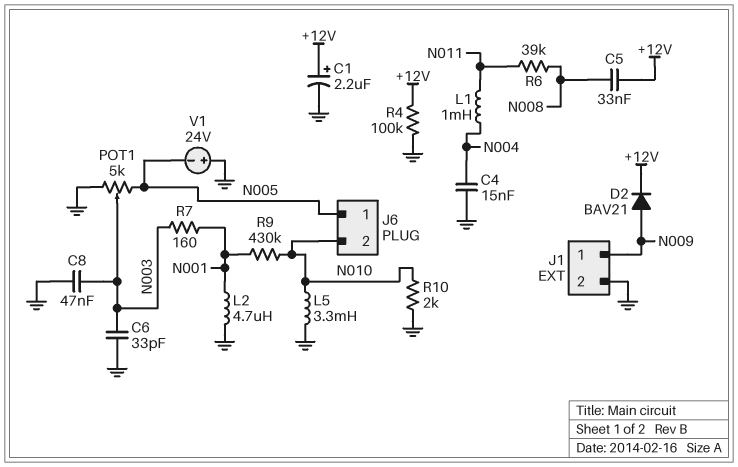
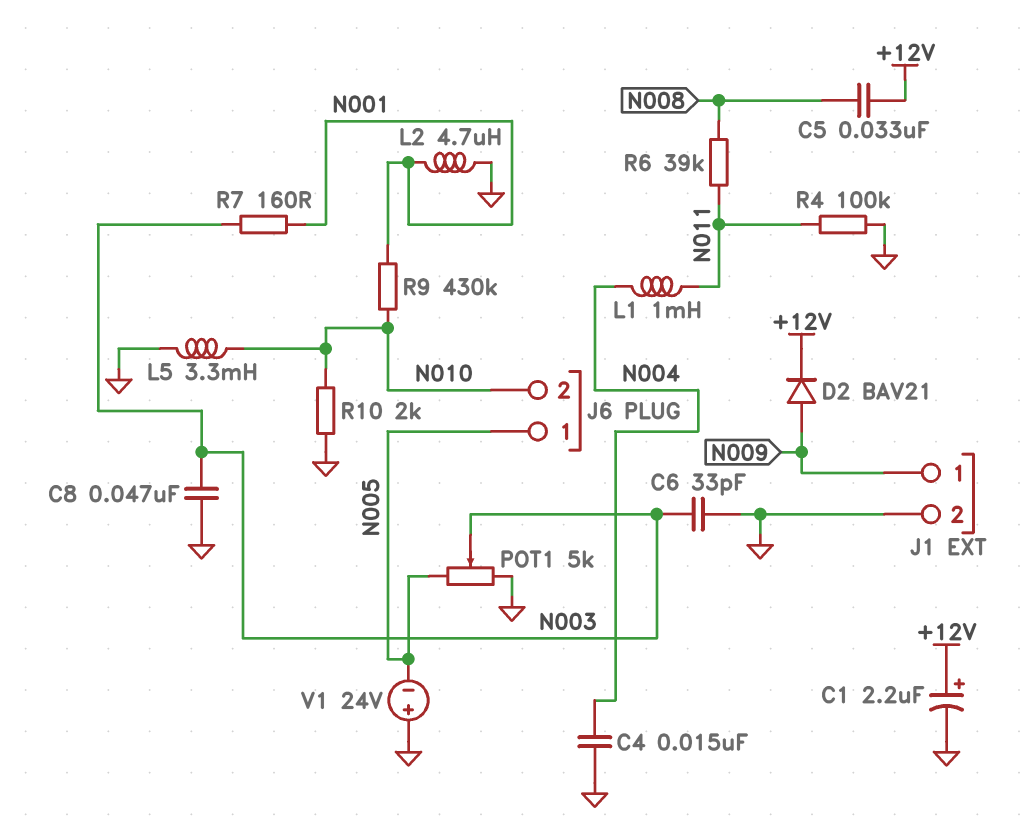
R4: 100k (+12V, GND) -> 100k (GND, N011)

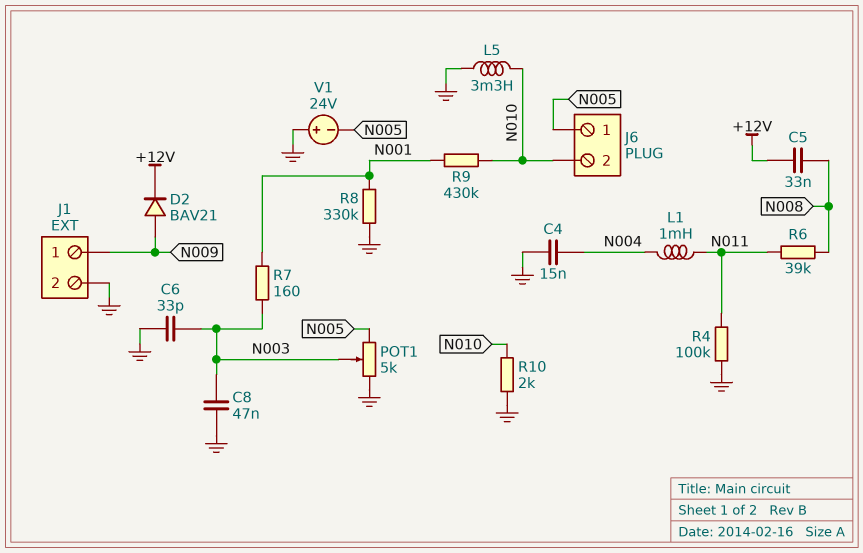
C1: 2.2uF (plus +12V, minus GND) -> none
L2: 4.7uH (GND, N001) -> none
R8: none -> 330k (GND, N001)

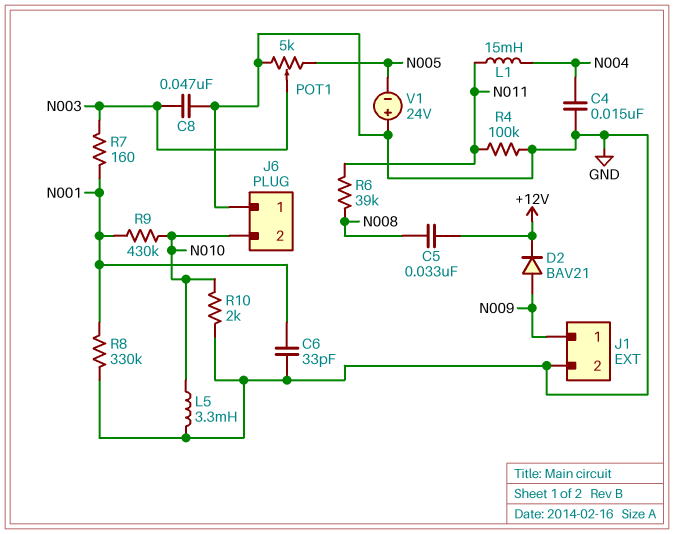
C6: 33pF (GND, N003) -> 33pF (GND, N001)
J6 pin 1: N005 -> GND
L1: 1mH (N004, N011) -> 15mH (N004, N011)

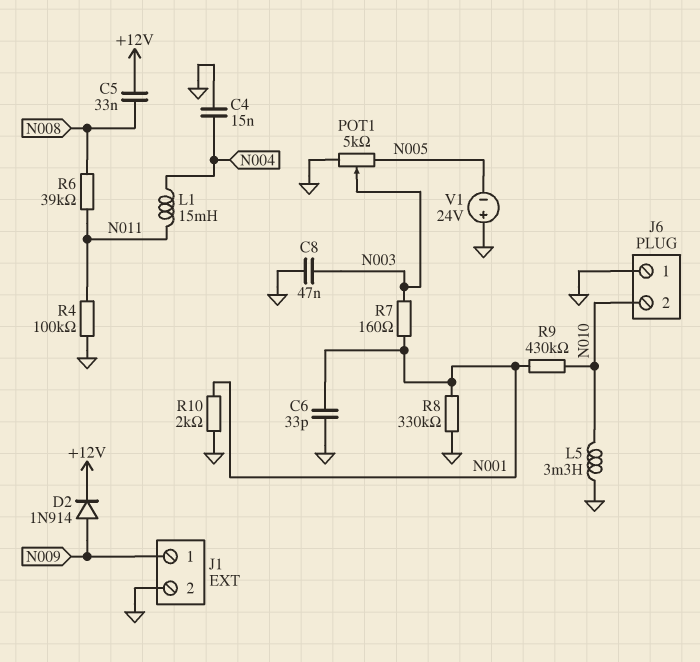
D2: diode BAV21 (A N009, K +12V) -> diode 1N914 (A N009, K +12V)
R10: 2k (GND, N010) -> 2k (GND, N001)

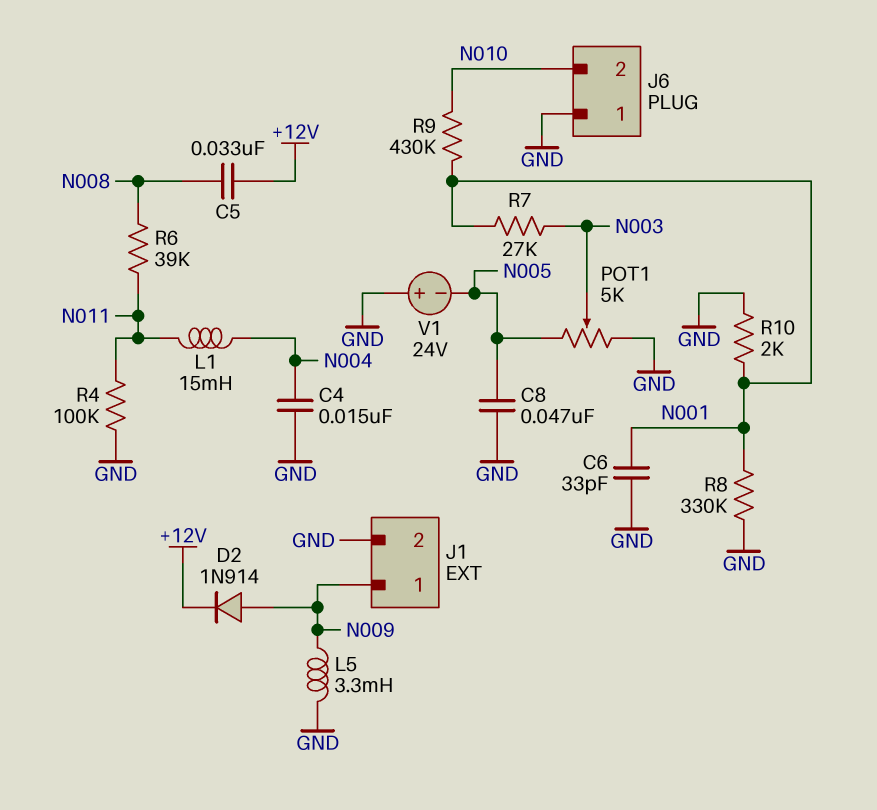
C8: 47nF (GND, N003) -> 47nF (GND, N005)
L5: 3.3mH (GND, N010) -> 3.3mH (GND, N009)
R7: 160 (N001, N003) -> 27k (N001, N003)

